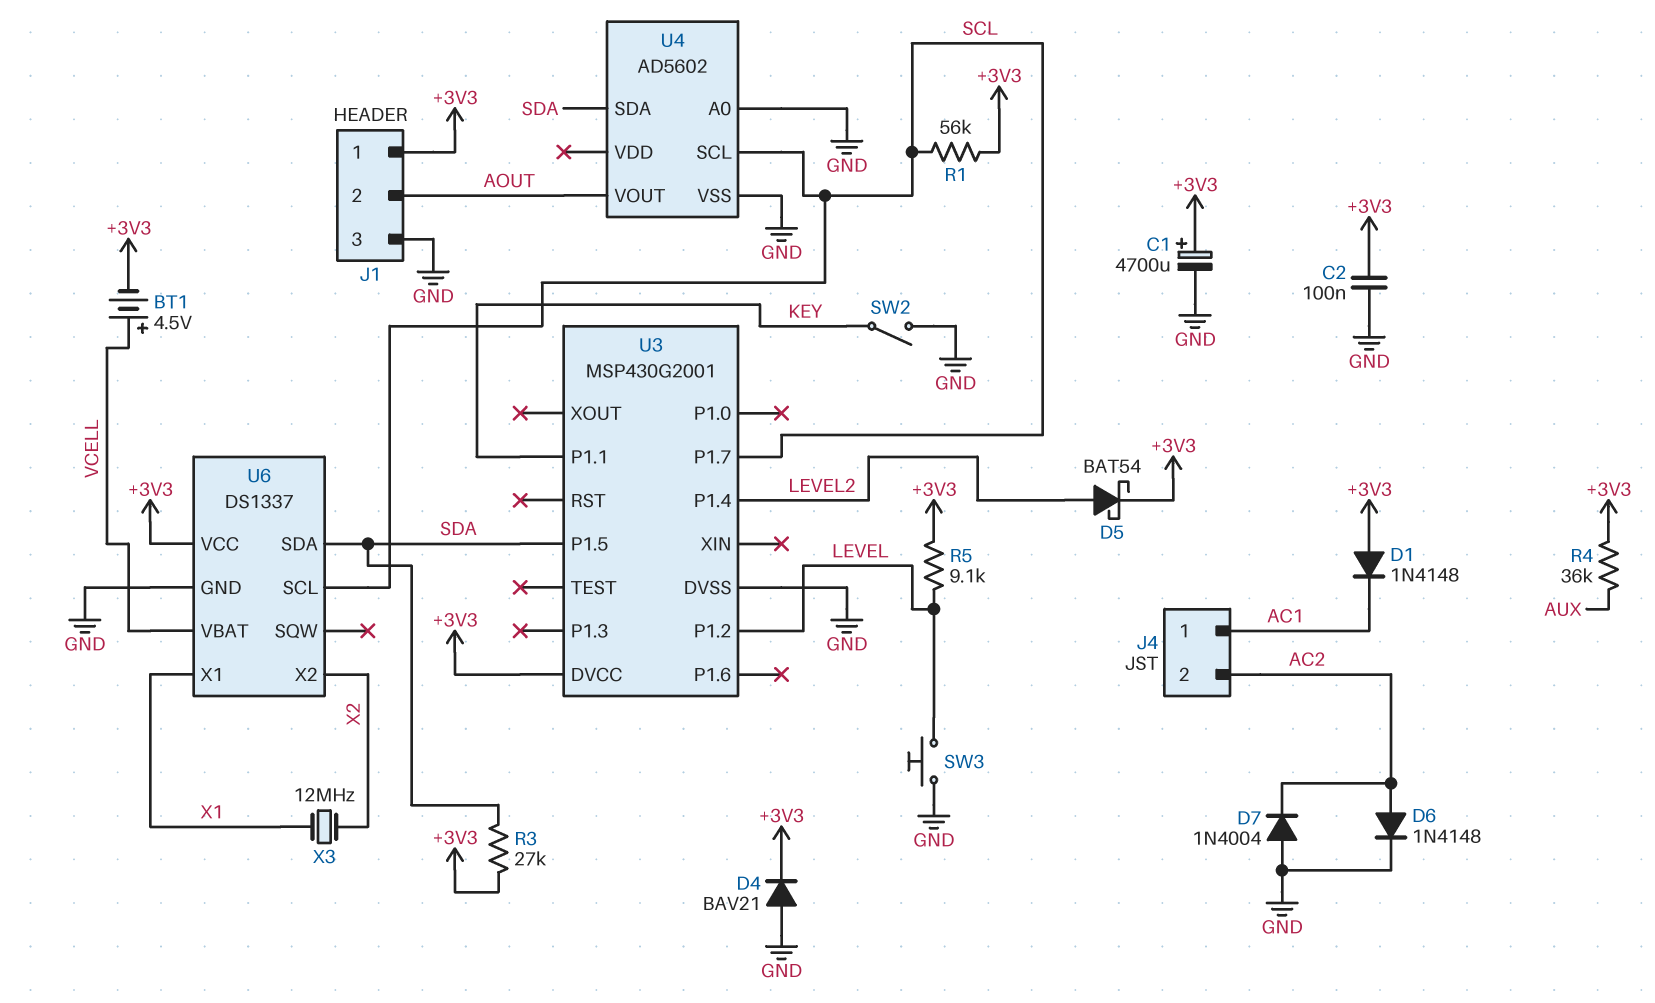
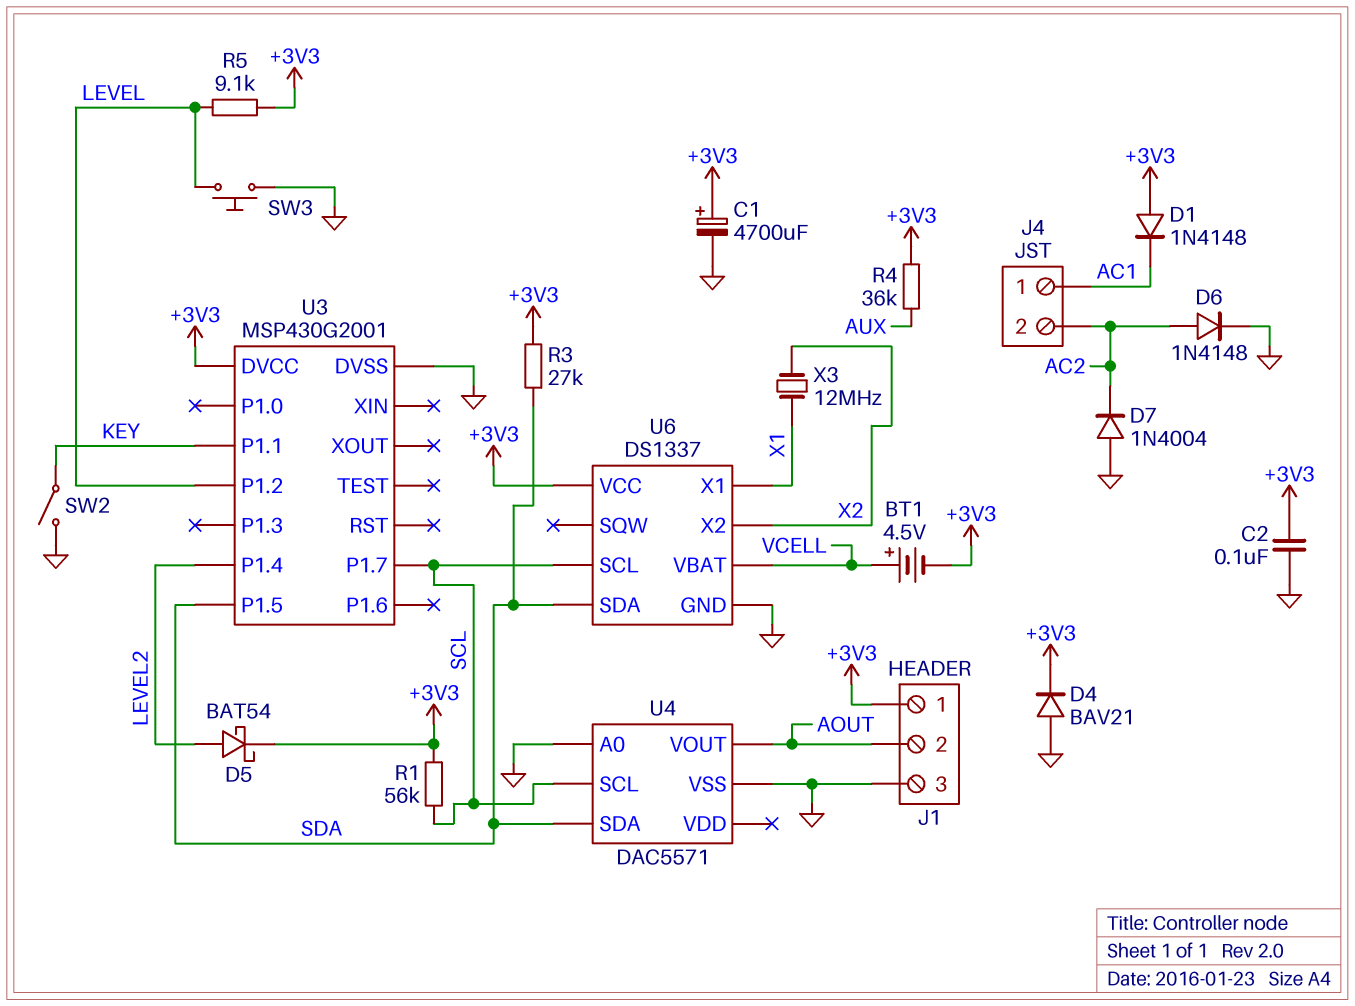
U4: AD5602 -> DAC5571

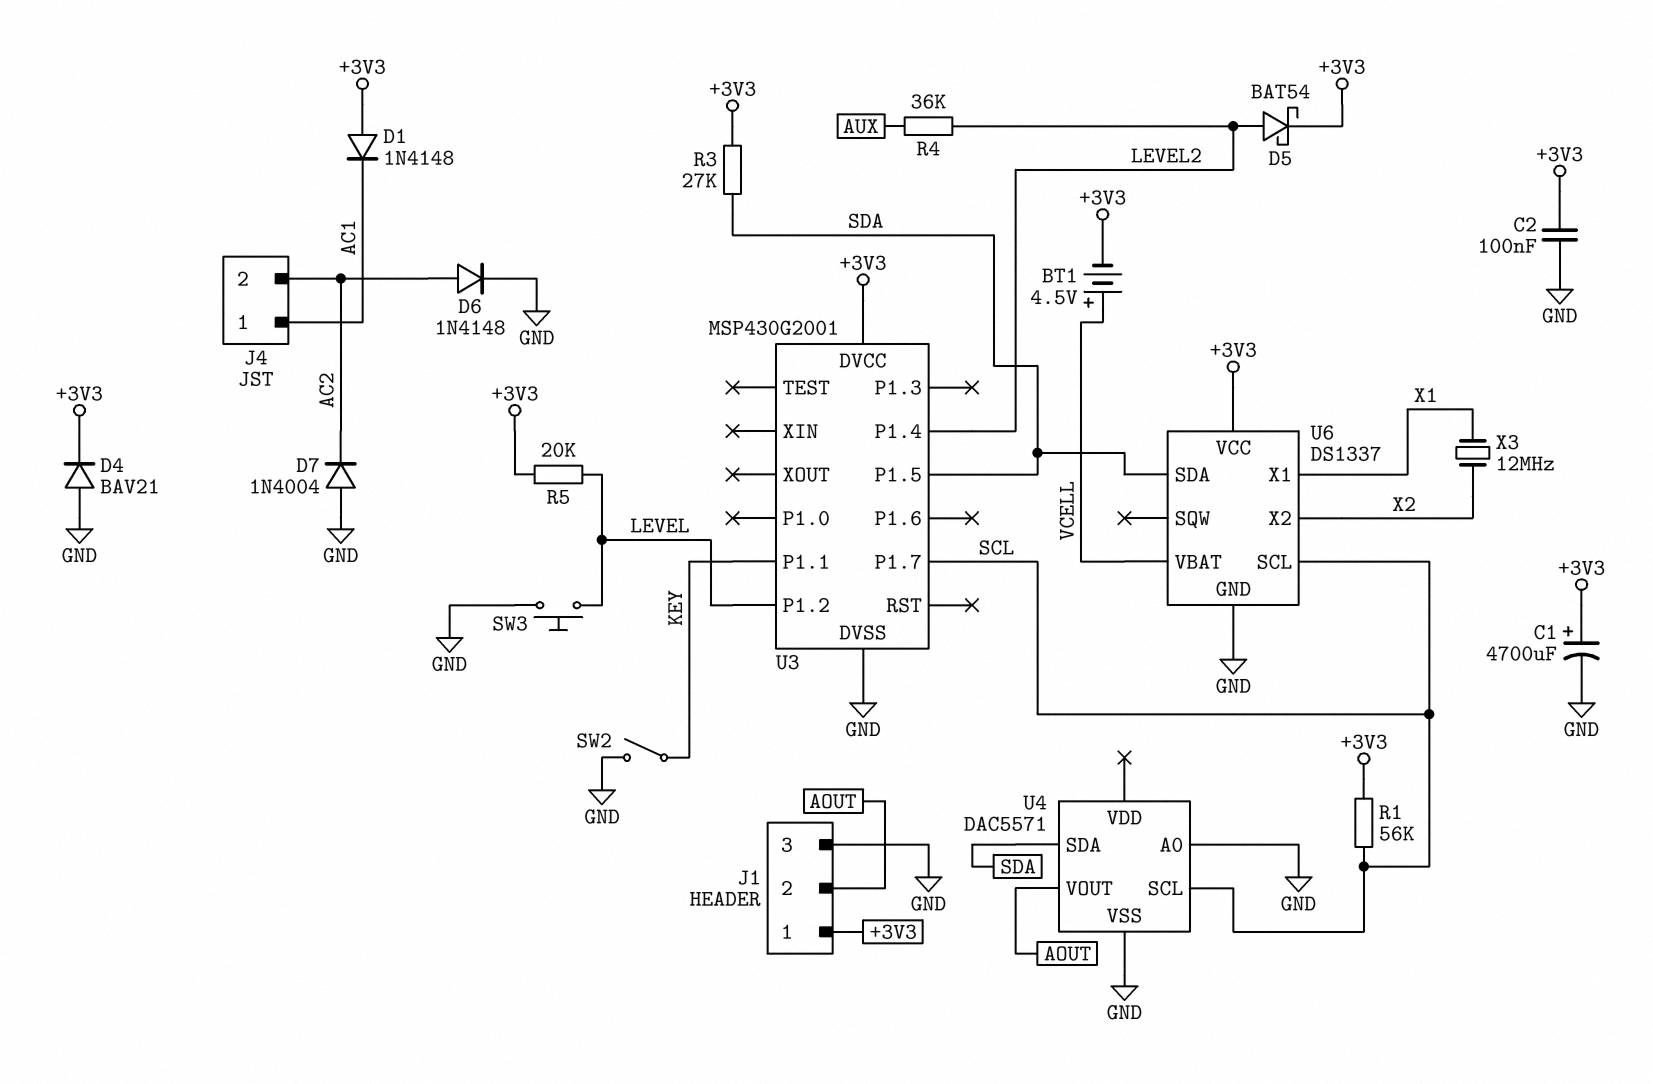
R4: 36k (+3V3, AUX) -> 36k (AUX, LEVEL2)
R5: 9.1k (+3V3, LEVEL) -> 20k (+3V3, LEVEL)

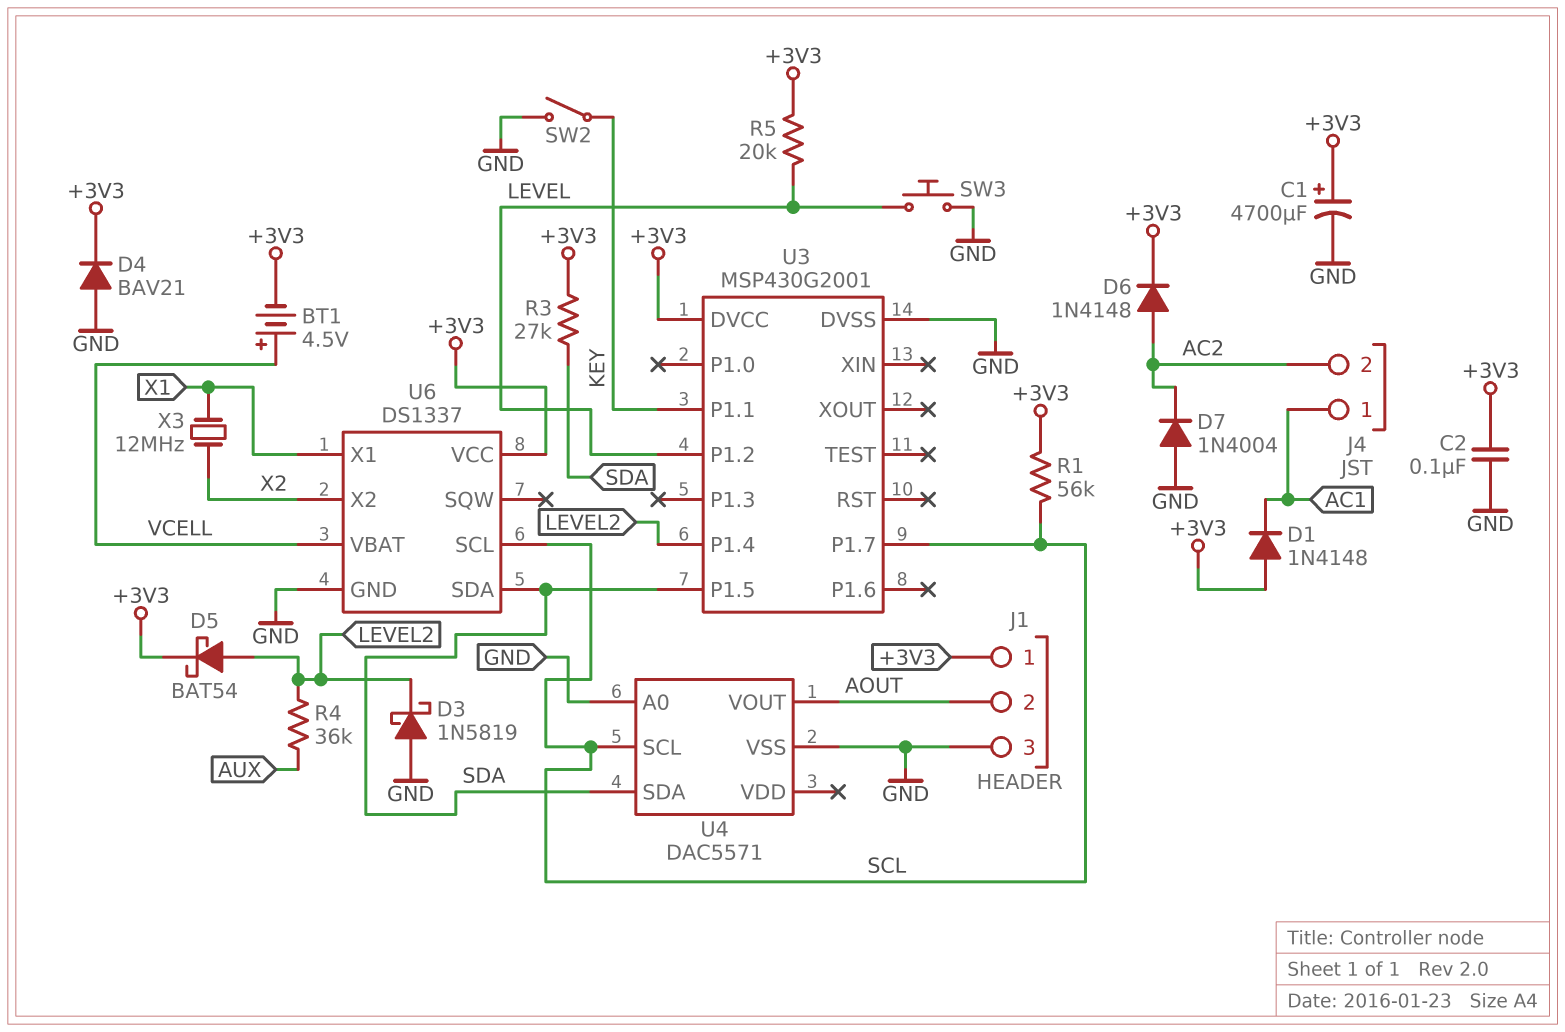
D3: none -> schottky 1N5819 (A GND, K LEVEL2)
D6: diode 1N4148 (A AC2, K GND) -> diode 1N4148 (A AC2, K +3V3)

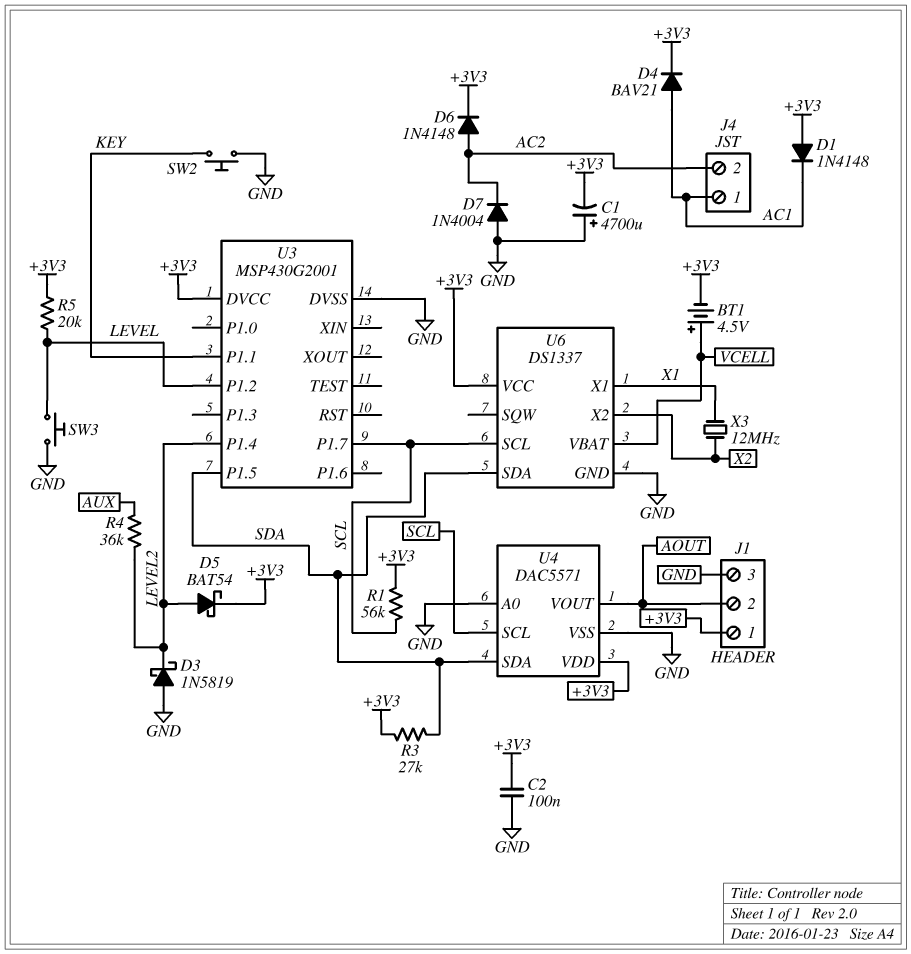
C1: 4700uF (plus +3V3, minus GND) -> 4700uF (plus GND, minus +3V3)
D4: diode BAV21 (A GND, K +3V3) -> diode BAV21 (A AC1, K +3V3)
SW2: switch (GND, KEY) -> button (GND, KEY)
U4 pin VDD: none -> +3V3

